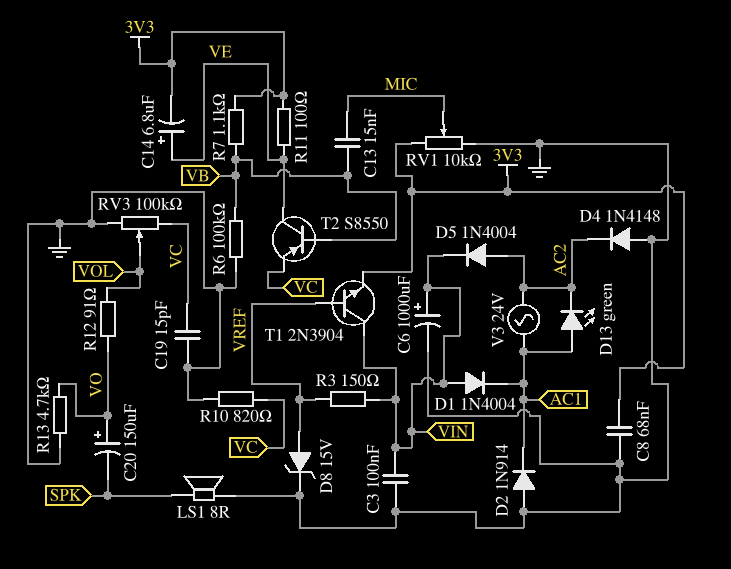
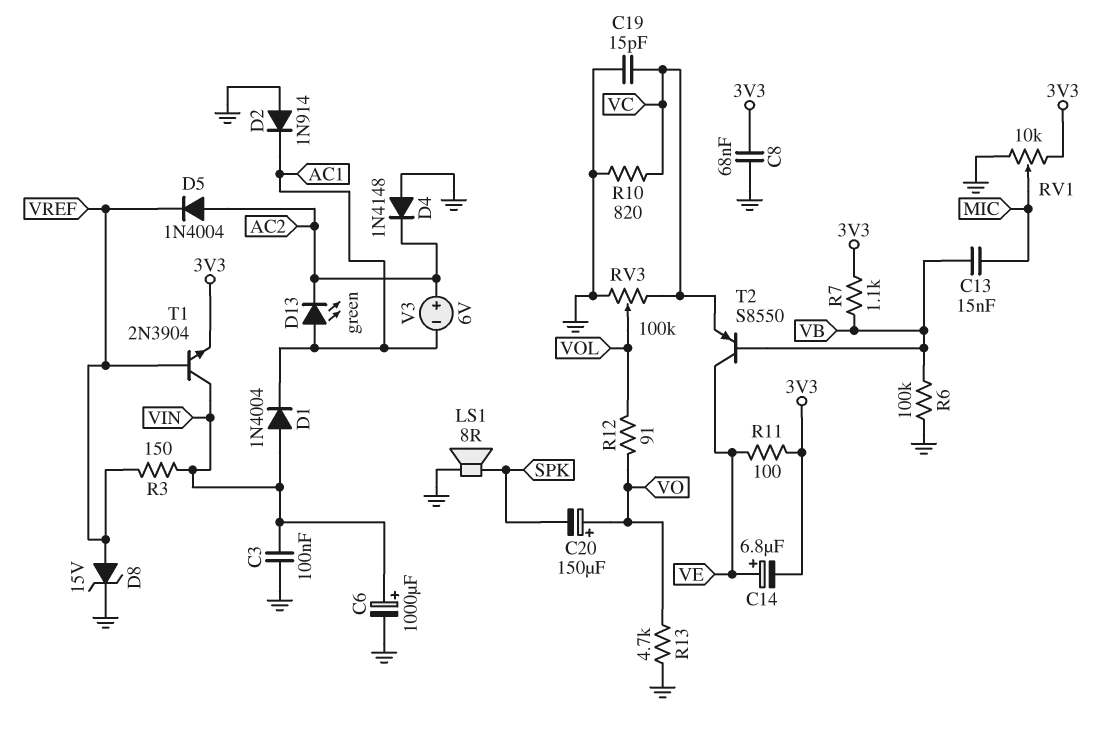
D5: diode 1N4004 (A AC2, K VIN) -> diode 1N4004 (A AC2, K VREF)
V3: AC 24V (AC1, AC2) -> 6V (plus AC2, minus AC1)

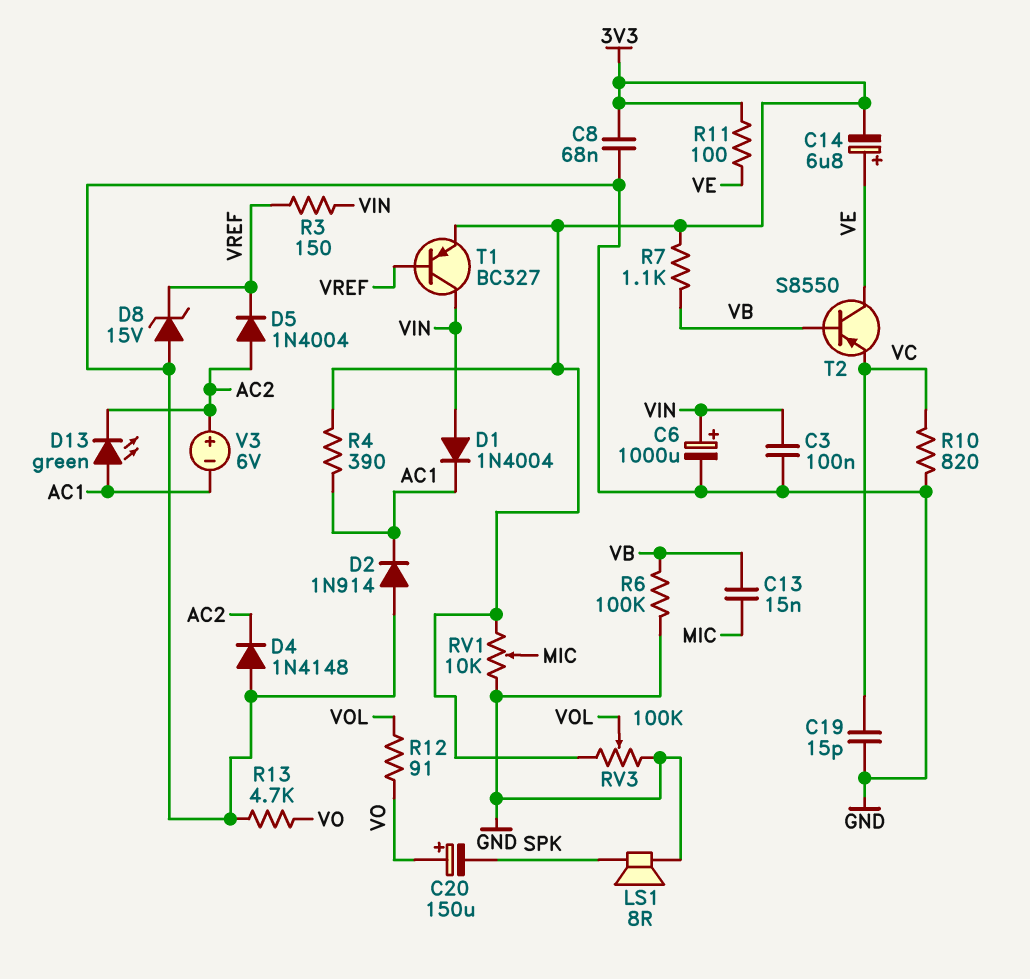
D8: zener 15V (A VREF, K GND) -> zener 15V (A GND, K VREF)
R4: none -> 390 (3V3, AC1)
RV3: 100k (GND, VC, wiper VOL) -> 100k (3V3, GND, wiper VOL)
T1: NPN 2N3904 (B VREF, C VIN, E 3V3) -> PNP BC327 (B VREF, C VIN, E 3V3)

